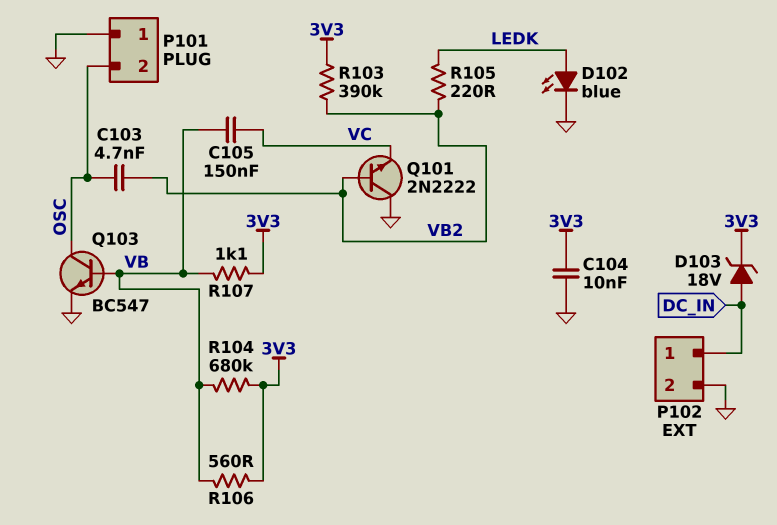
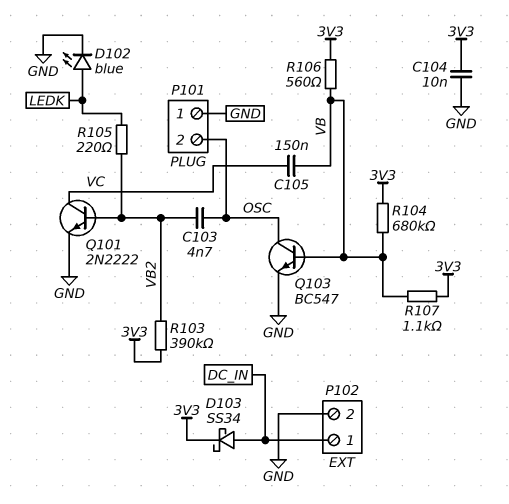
D103: zener 18V (A DC_IN, K 3V3) -> schottky SS34 (A DC_IN, K 3V3)
Q101: NPN 2N2222 (B VB2, C GND, E VC) -> NPN 2N2222 (B VB2, C VC, E GND)

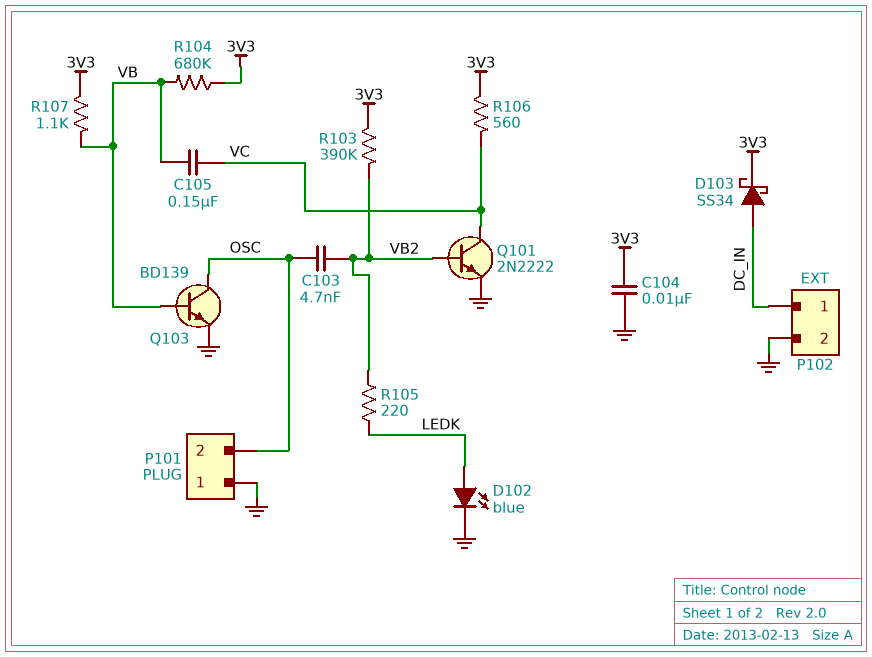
Q103: NPN BC547 (B VB, C OSC, E GND) -> NPN BD139 (B VB, C OSC, E GND)
R106: 560 (3V3, VB) -> 560 (3V3, VC)

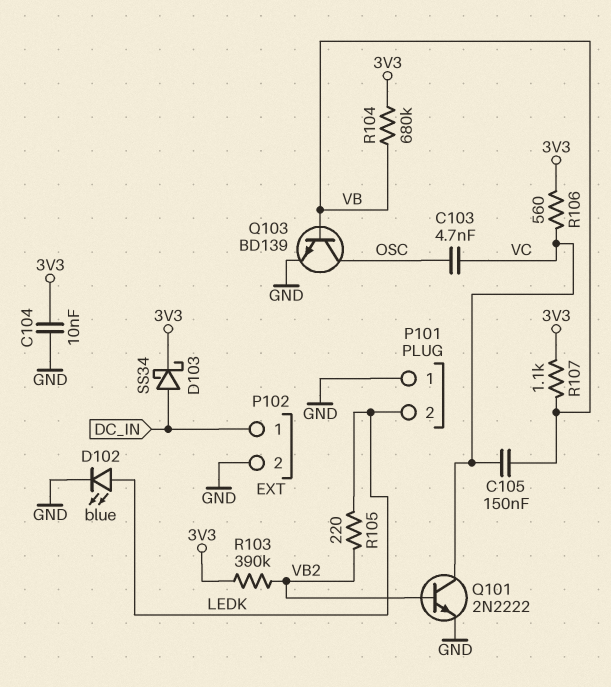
C103: 4.7nF (OSC, VB2) -> 4.7nF (OSC, VC)
P101 pin 2: OSC -> LEDK

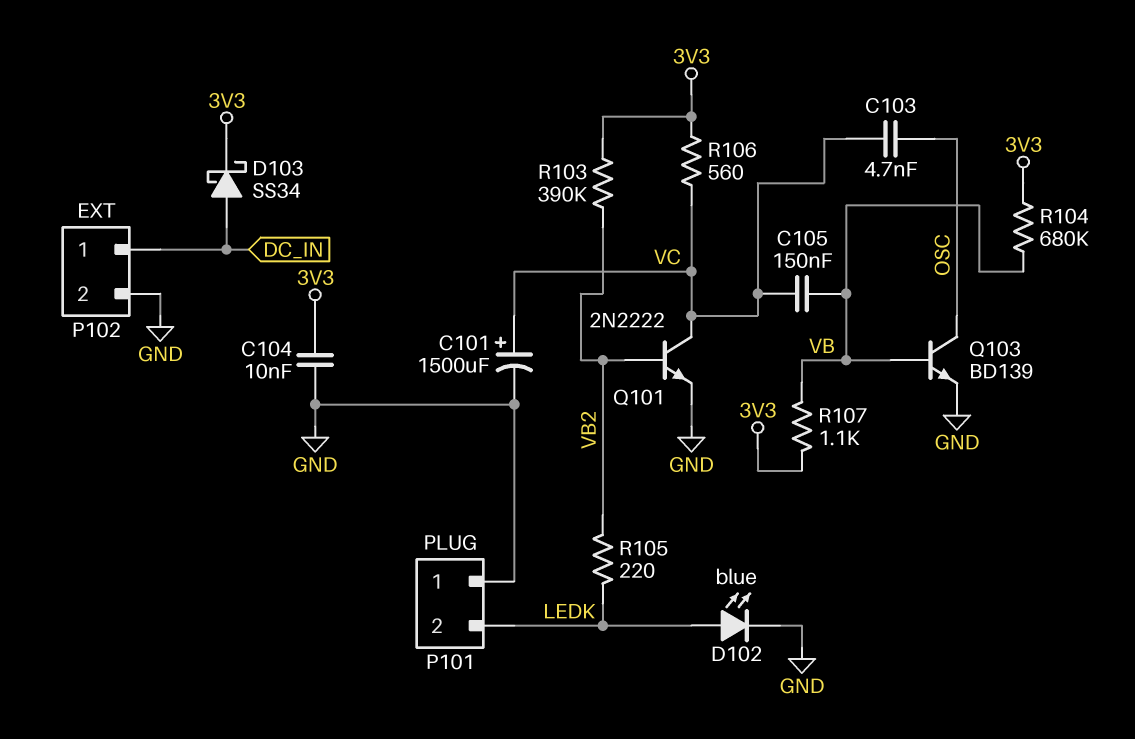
C101: none -> 1500uF (plus VC, minus GND)

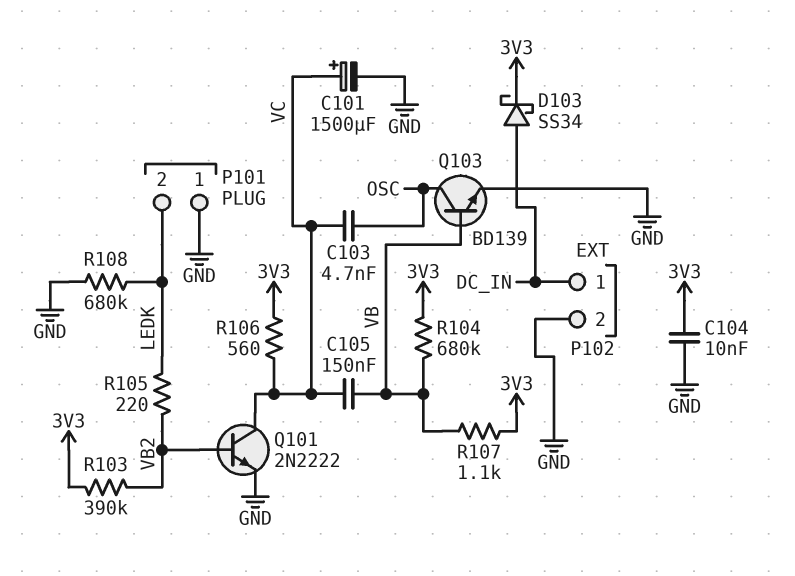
D102: LED blue (A LEDK, K GND) -> none
R108: none -> 680k (GND, LEDK)

